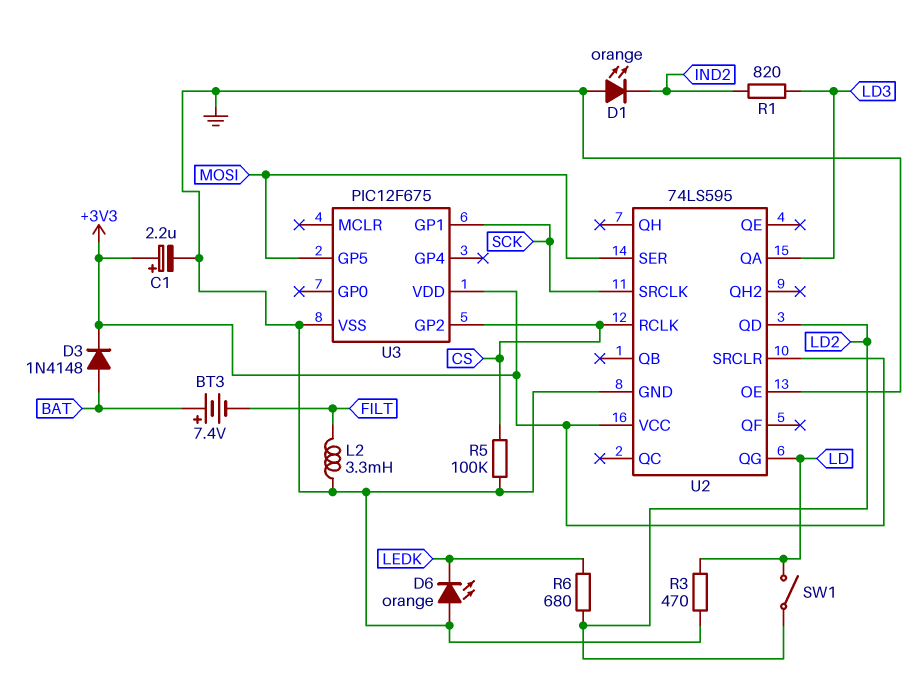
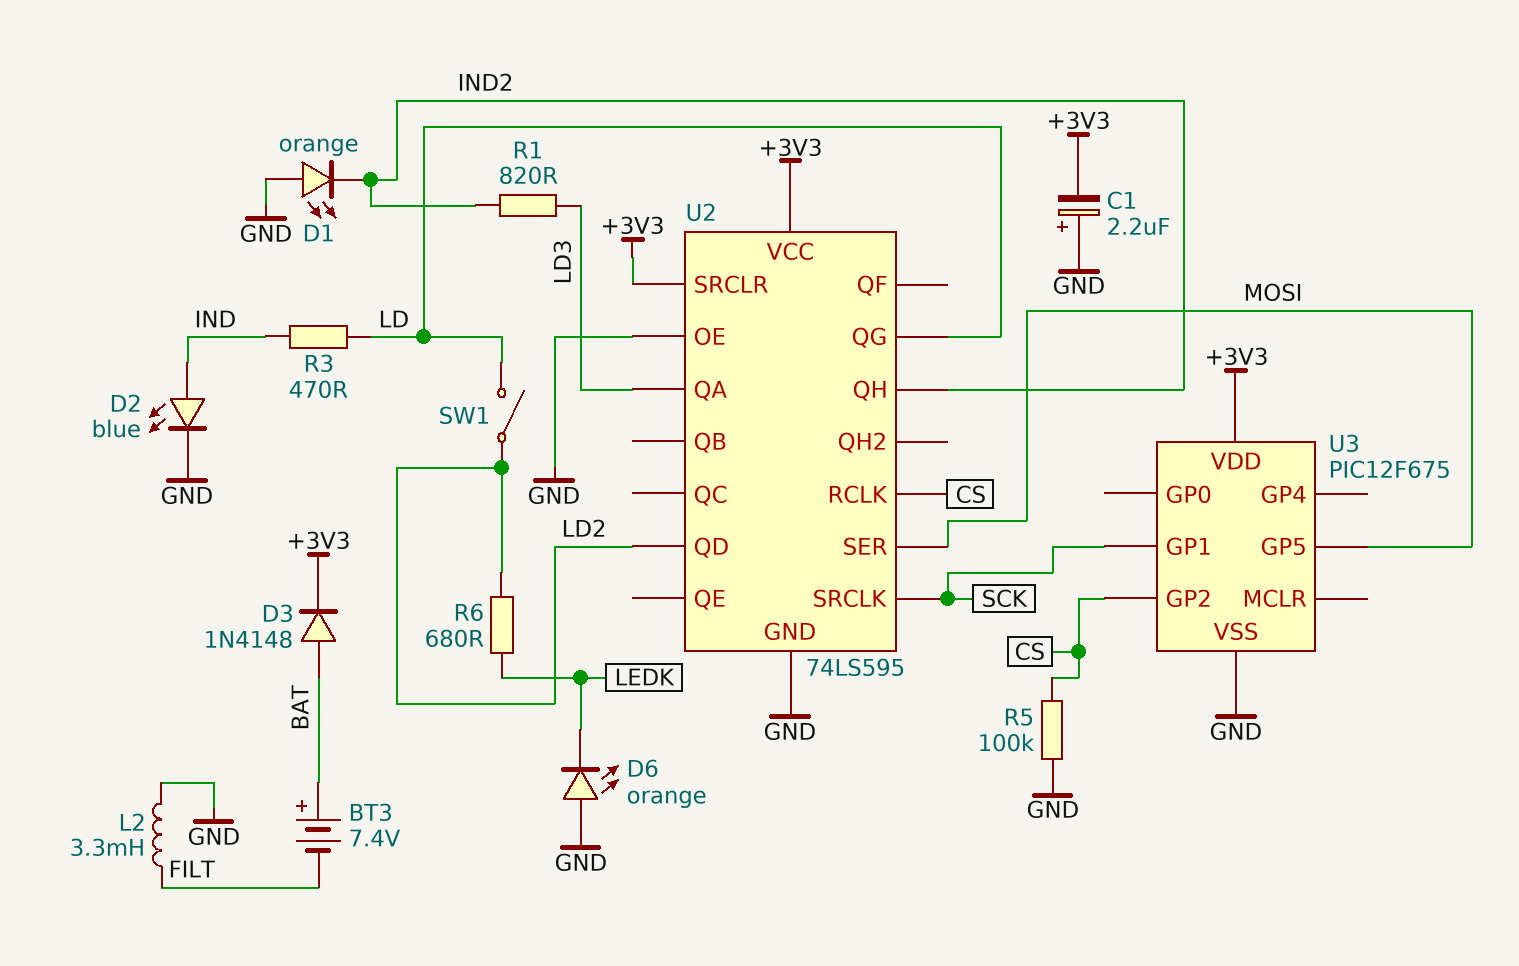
C1: 2.2uF (plus +3V3, minus GND) -> 2.2uF (plus GND, minus +3V3)
D2: none -> LED blue (A IND, K GND)
R3: 470 (GND, LD) -> 470 (IND, LD)
U2 pin QH: none -> IND2

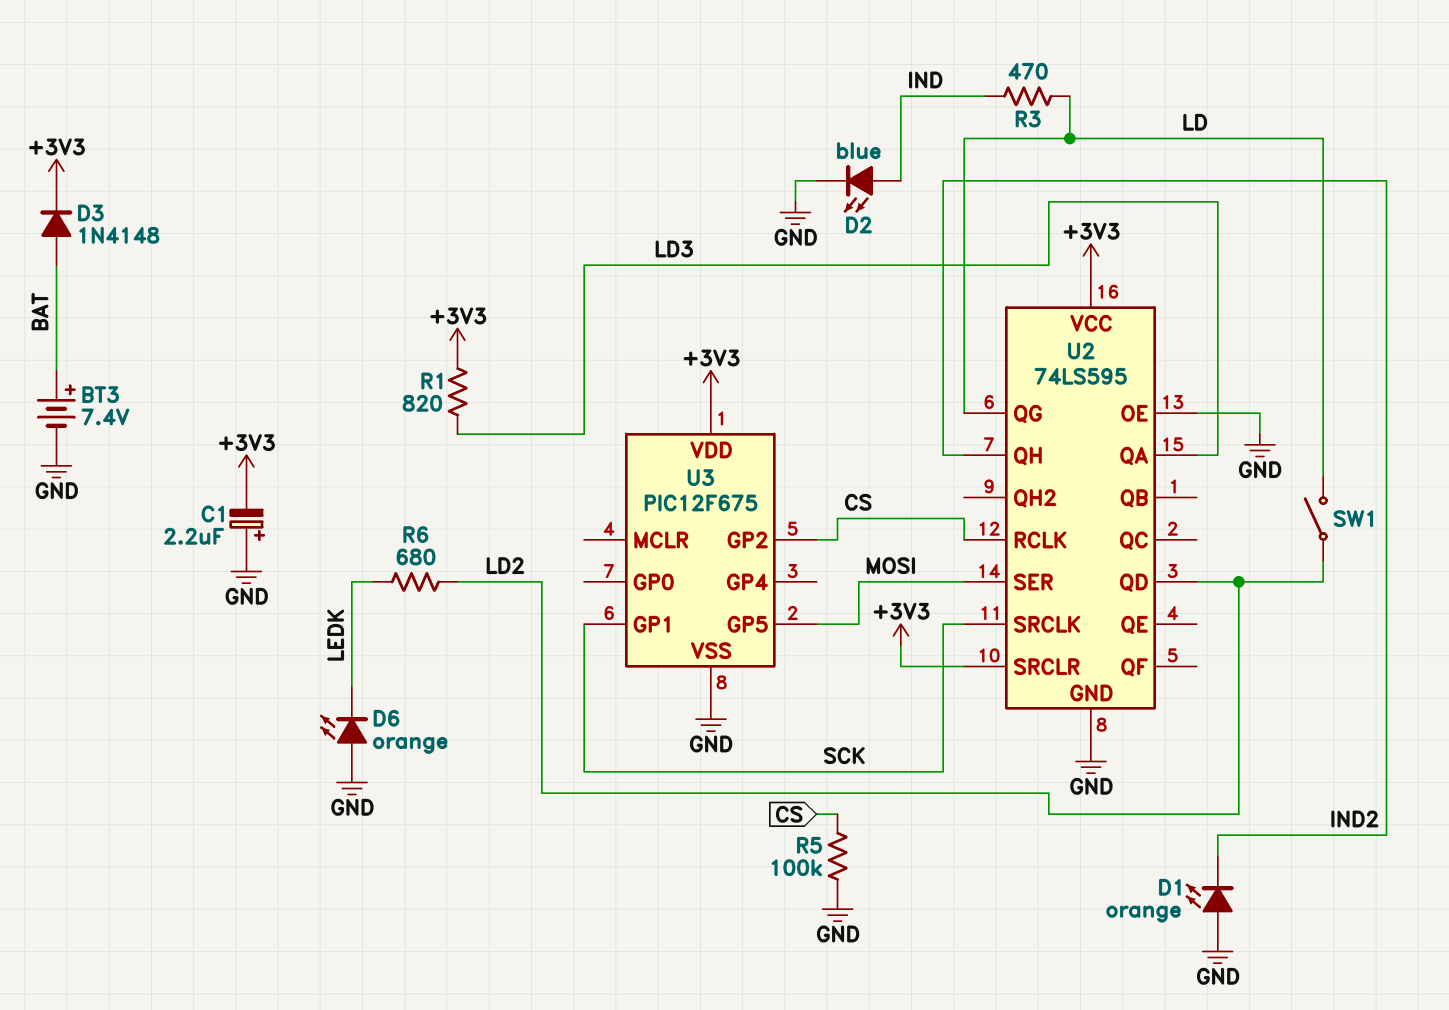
BT3: 7.4V (plus BAT, minus FILT) -> 7.4V (plus BAT, minus GND)
L2: 3.3mH (FILT, GND) -> none
R1: 820 (IND2, LD3) -> 820 (+3V3, LD3)

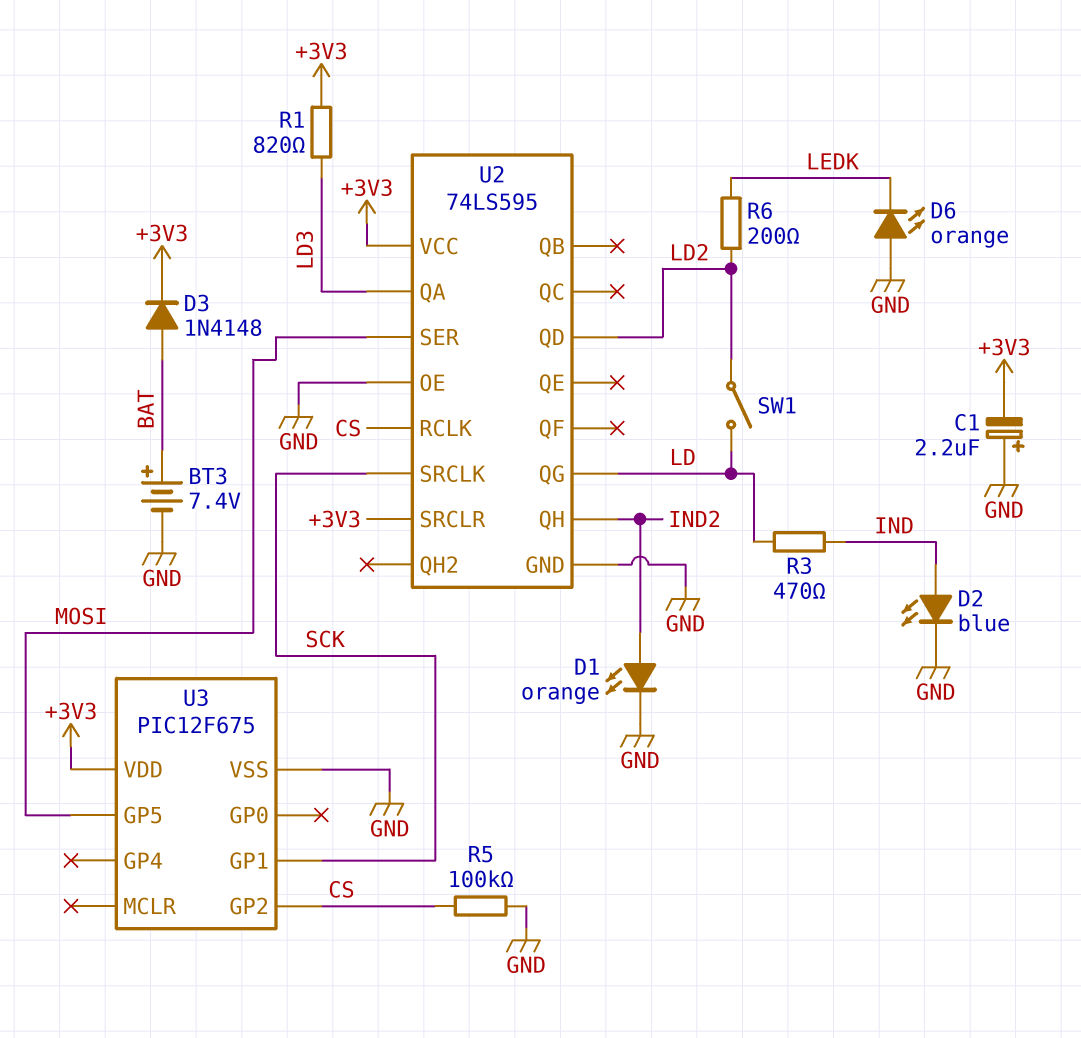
D1: LED orange (A GND, K IND2) -> LED orange (A IND2, K GND)
R6: 680 (LD2, LEDK) -> 200 (LD2, LEDK)

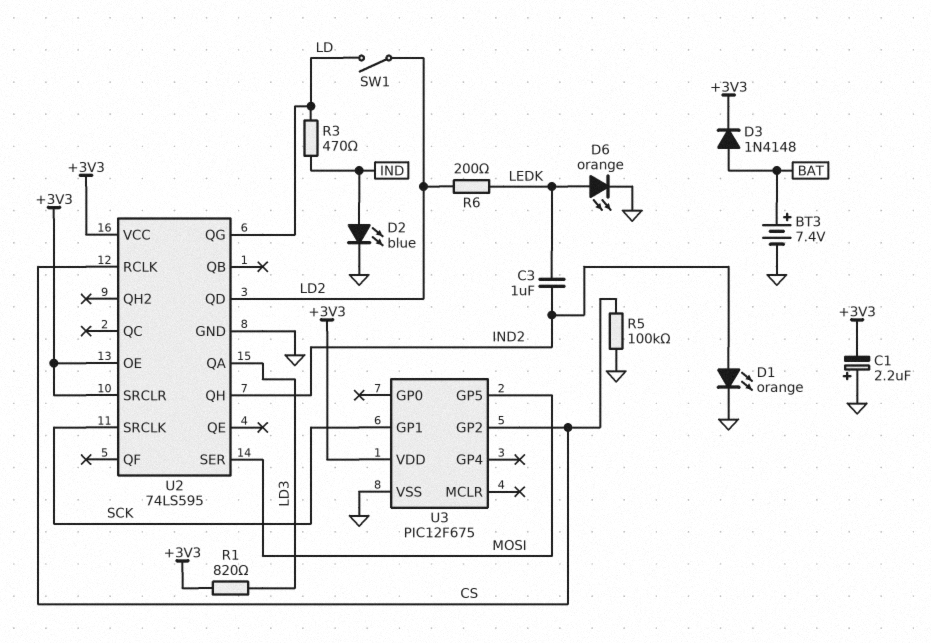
C3: none -> 1uF (IND2, LEDK)
D6: LED orange (A GND, K LEDK) -> LED orange (A LEDK, K GND)
U2 pin OE: GND -> +3V3

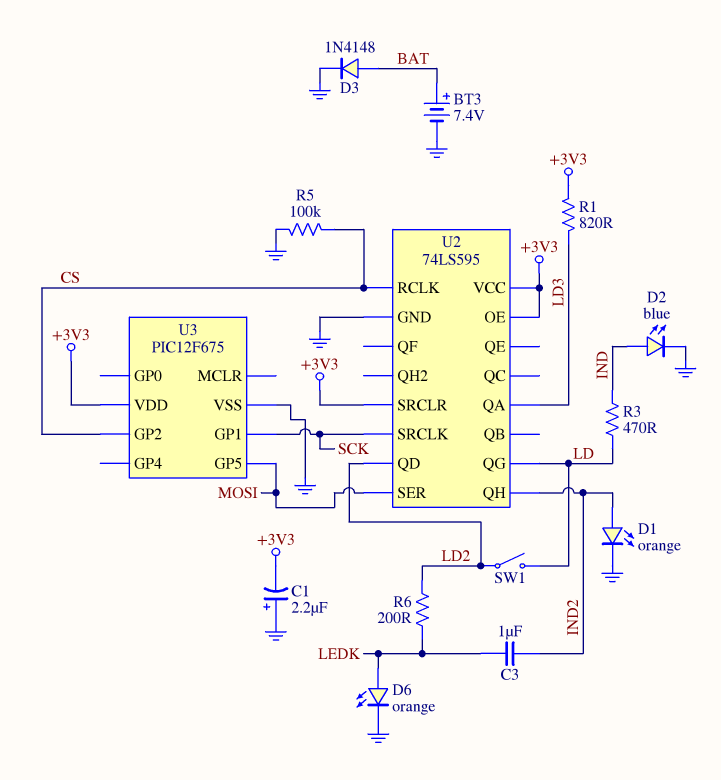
D3: diode 1N4148 (A BAT, K +3V3) -> diode 1N4148 (A BAT, K GND)

